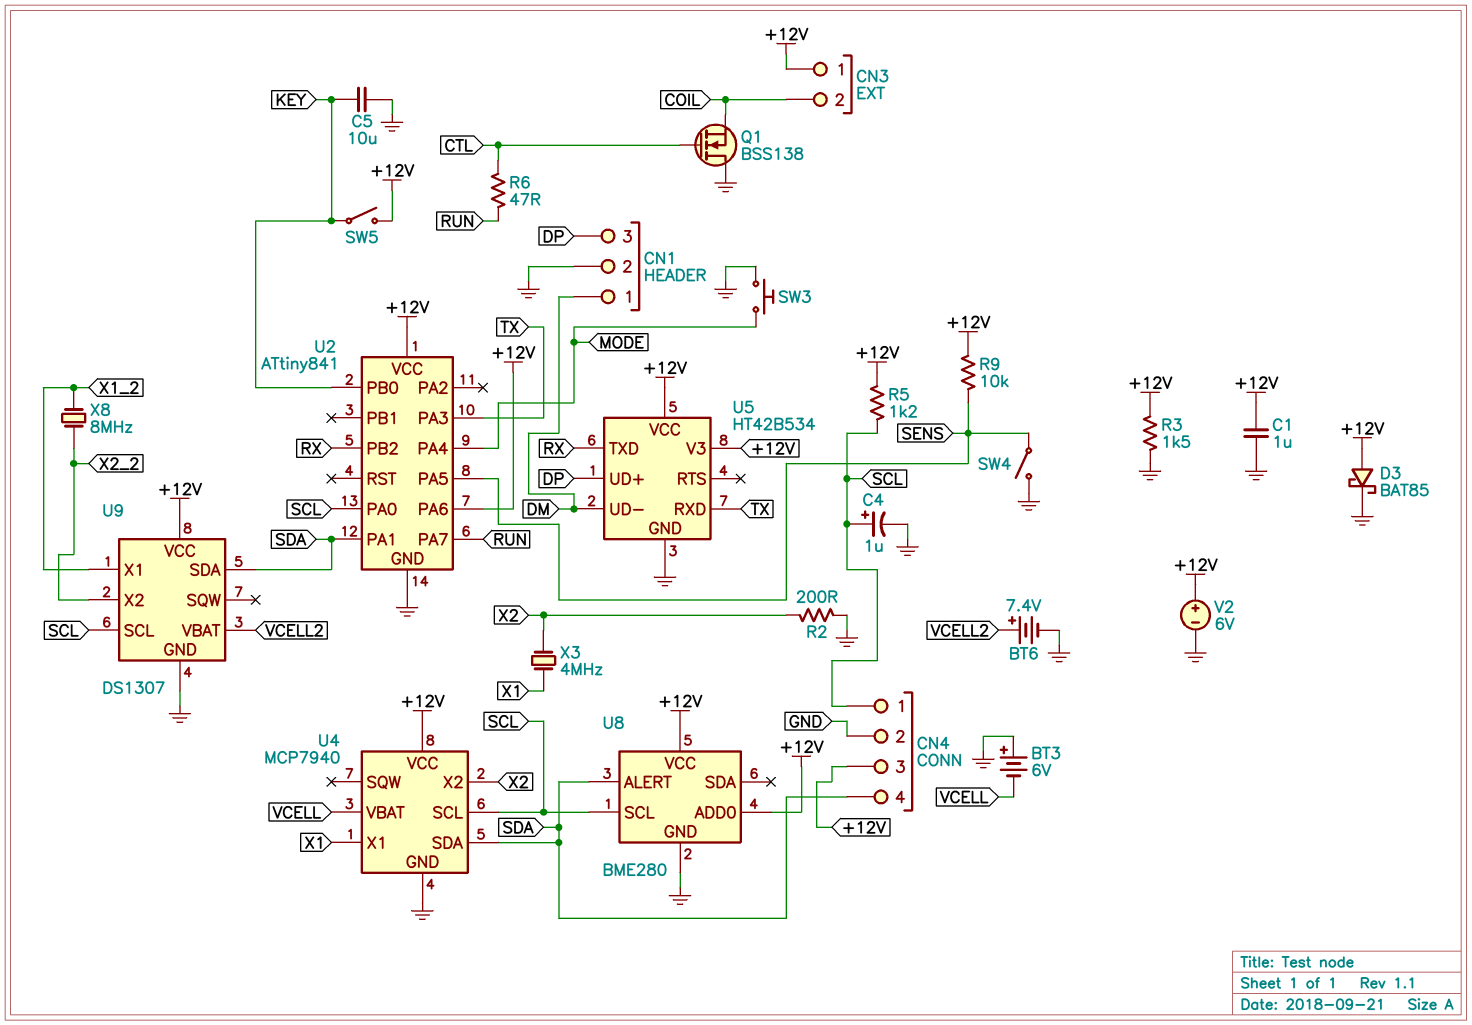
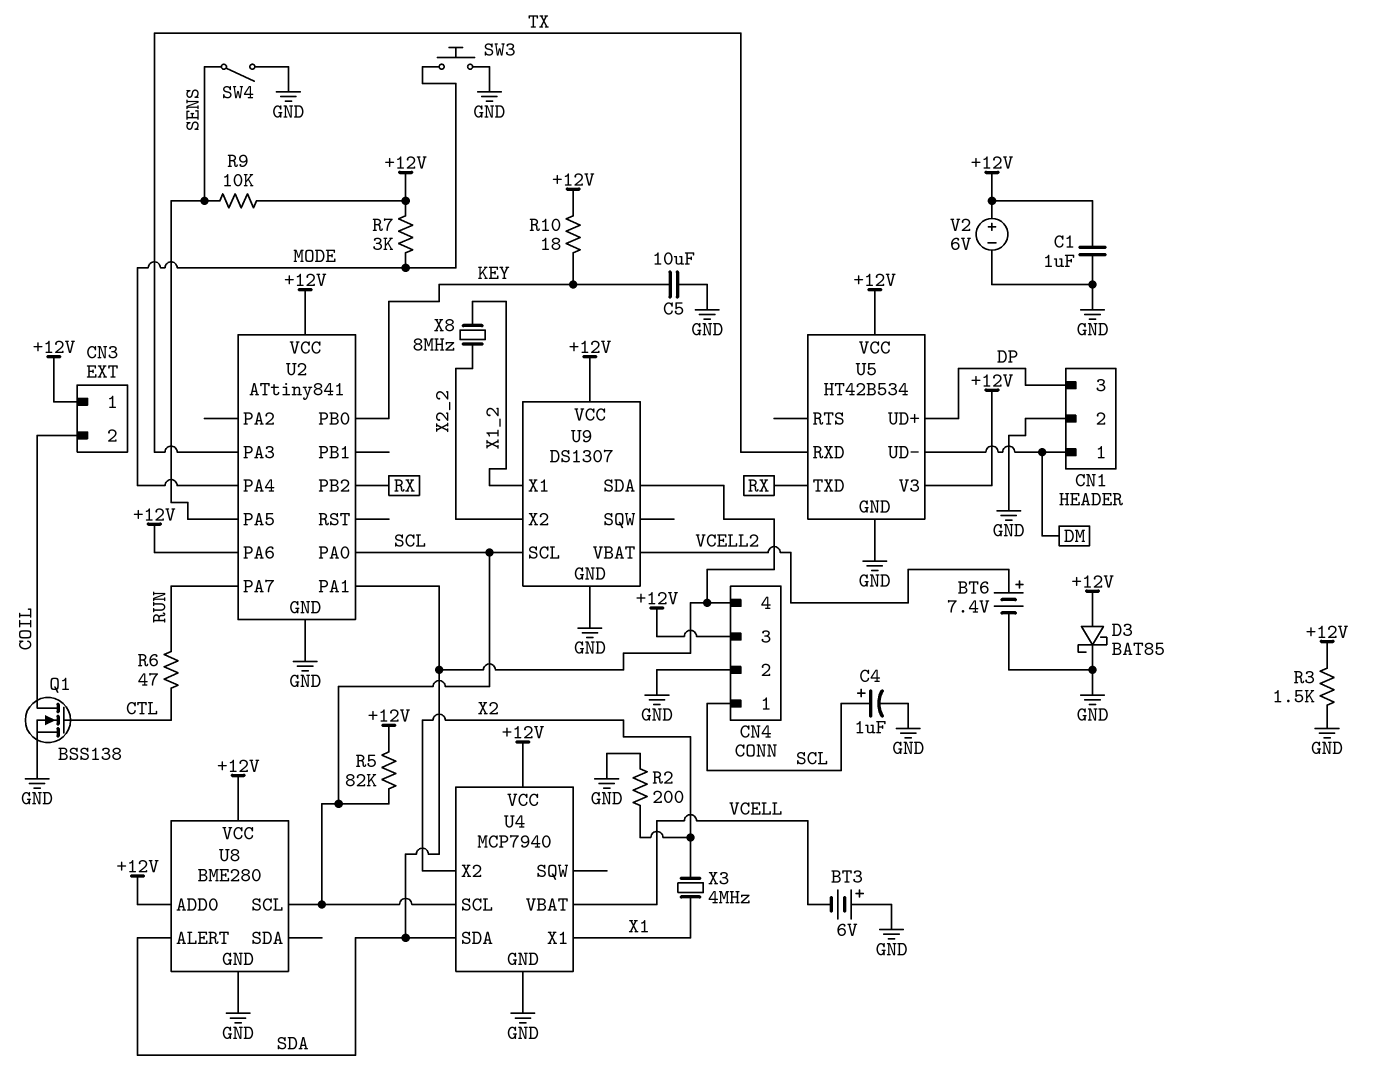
Q1: NMOS BSS138 (G CTL, D GND, S COIL) -> NMOS BSS138 (G CTL, D COIL, S GND)
R5: 1.2k (+12V, SCL) -> 82k (+12V, SCL)
R7: none -> 3k (+12V, MODE)
R10: none -> 18 (+12V, KEY)
SW5: switch (+12V, KEY) -> none

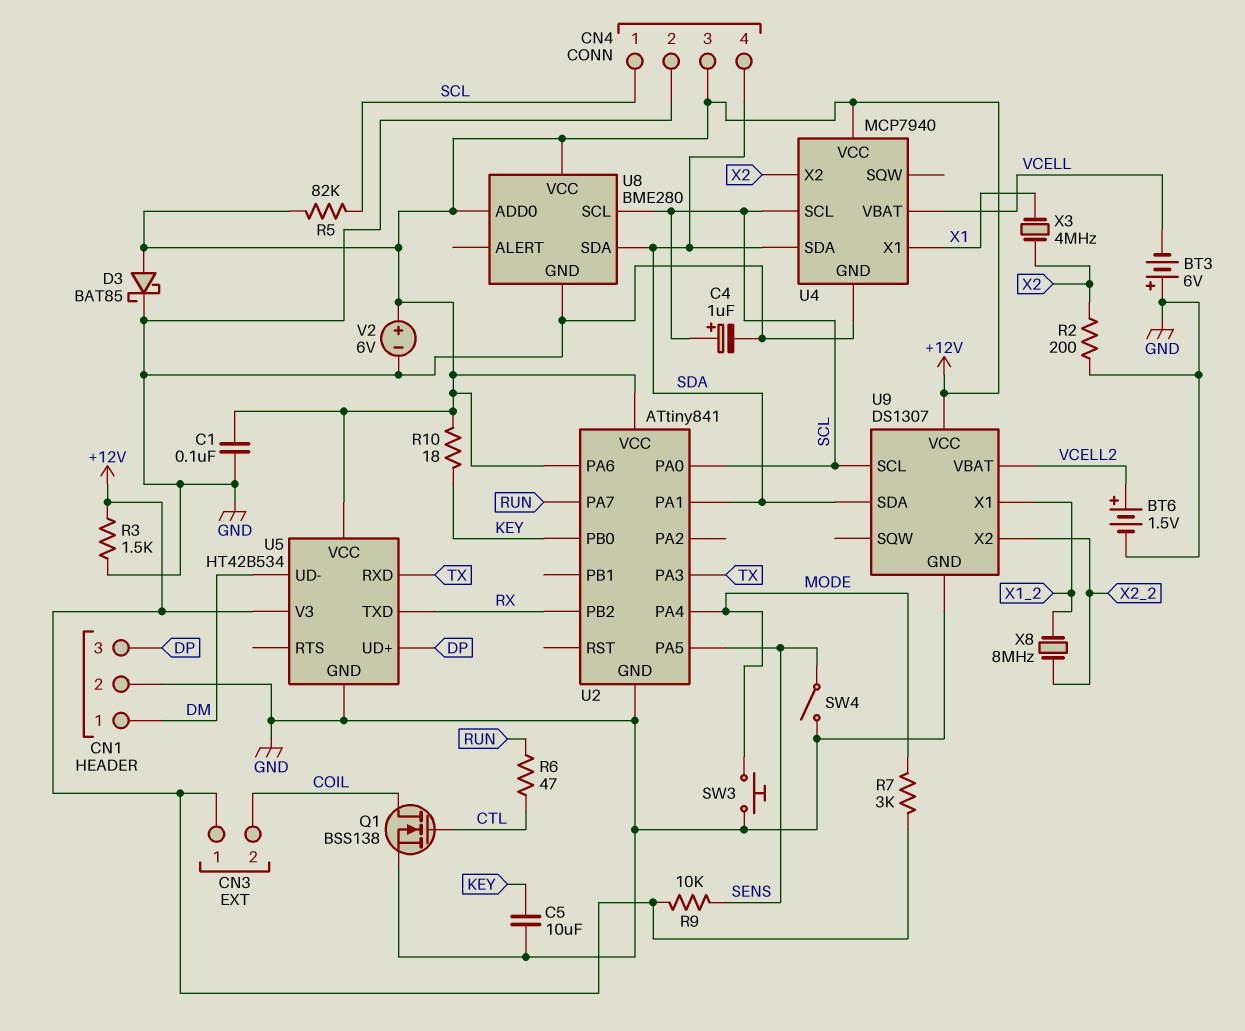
BT6: 7.4V (plus VCELL2, minus GND) -> 1.5V (plus VCELL2, minus GND)
C1: 1uF (+12V, GND) -> 100nF (+12V, GND)
U8 pin ALERT: SDA -> none
U8 pin SDA: none -> SDA

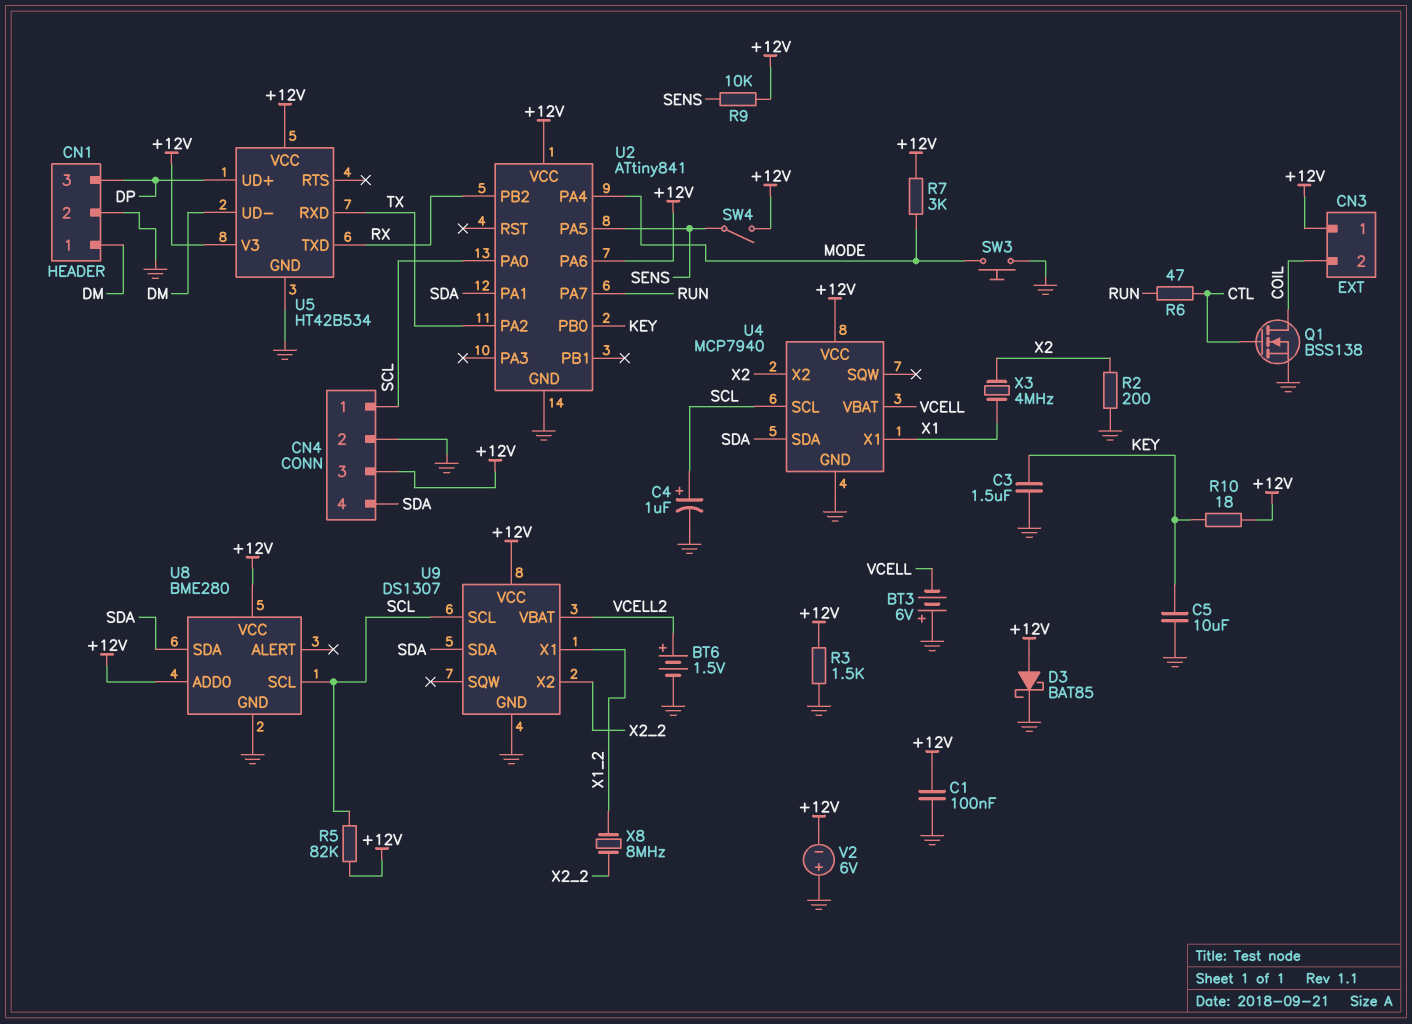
C3: none -> 1.5uF (GND, KEY)
SW4: switch (GND, SENS) -> switch (+12V, SENS)
U2 pin PA2: none -> TX
U2 pin PA3: TX -> none
V2: 6V (plus +12V, minus GND) -> 6V (plus GND, minus +12V)

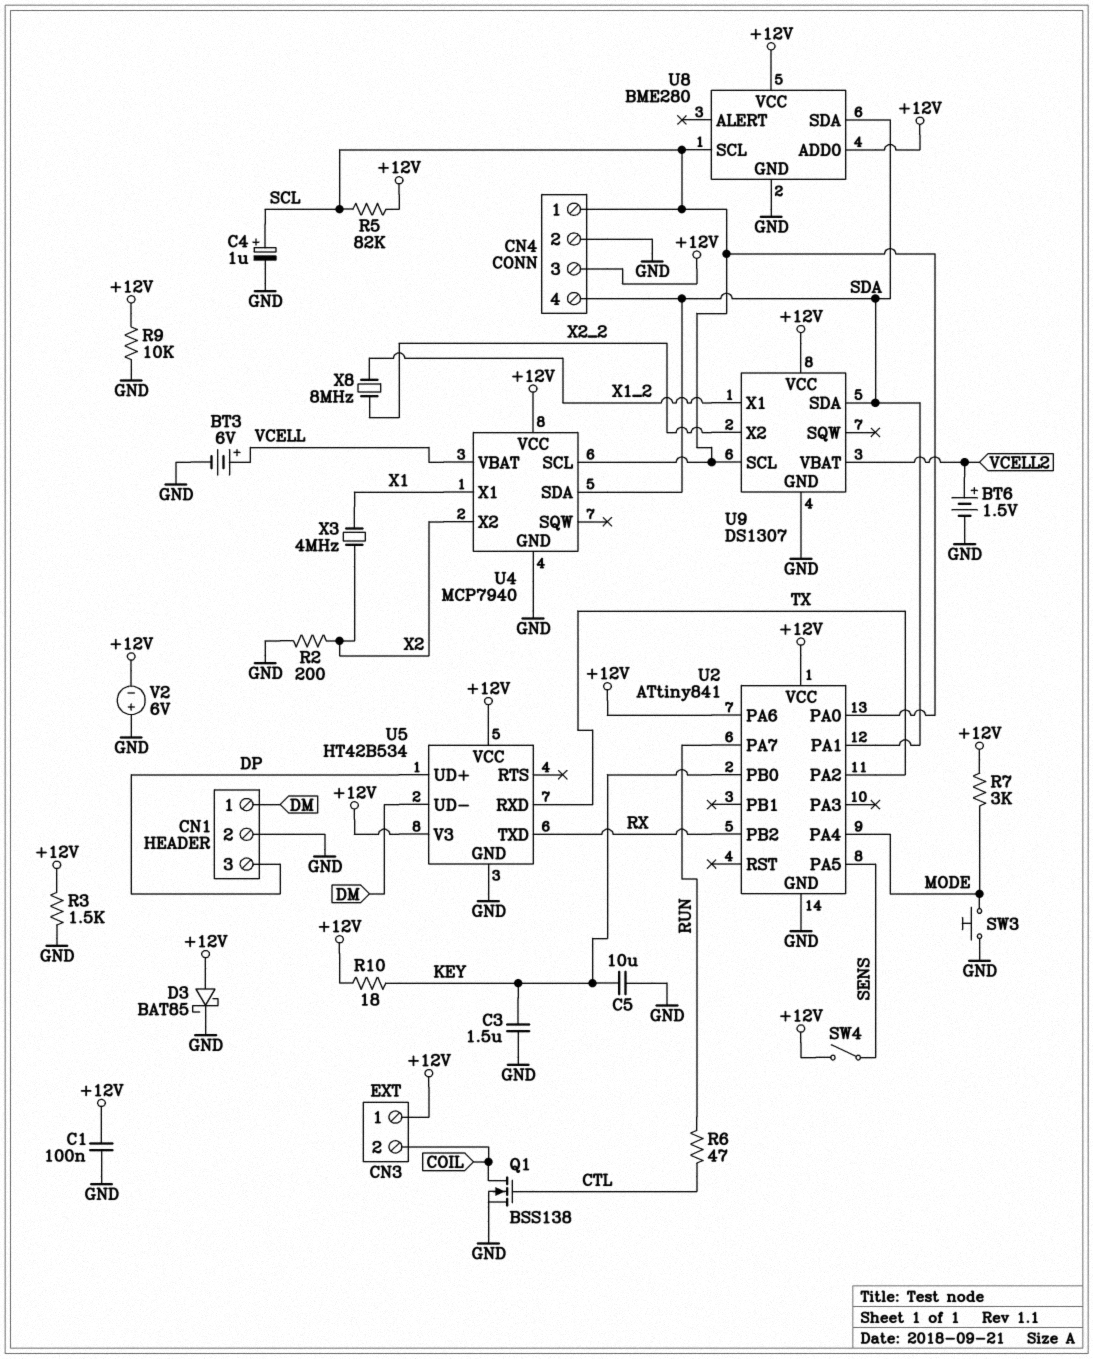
BT3: 6V (plus GND, minus VCELL) -> 6V (plus VCELL, minus GND)
R9: 10k (+12V, SENS) -> 10k (+12V, GND)

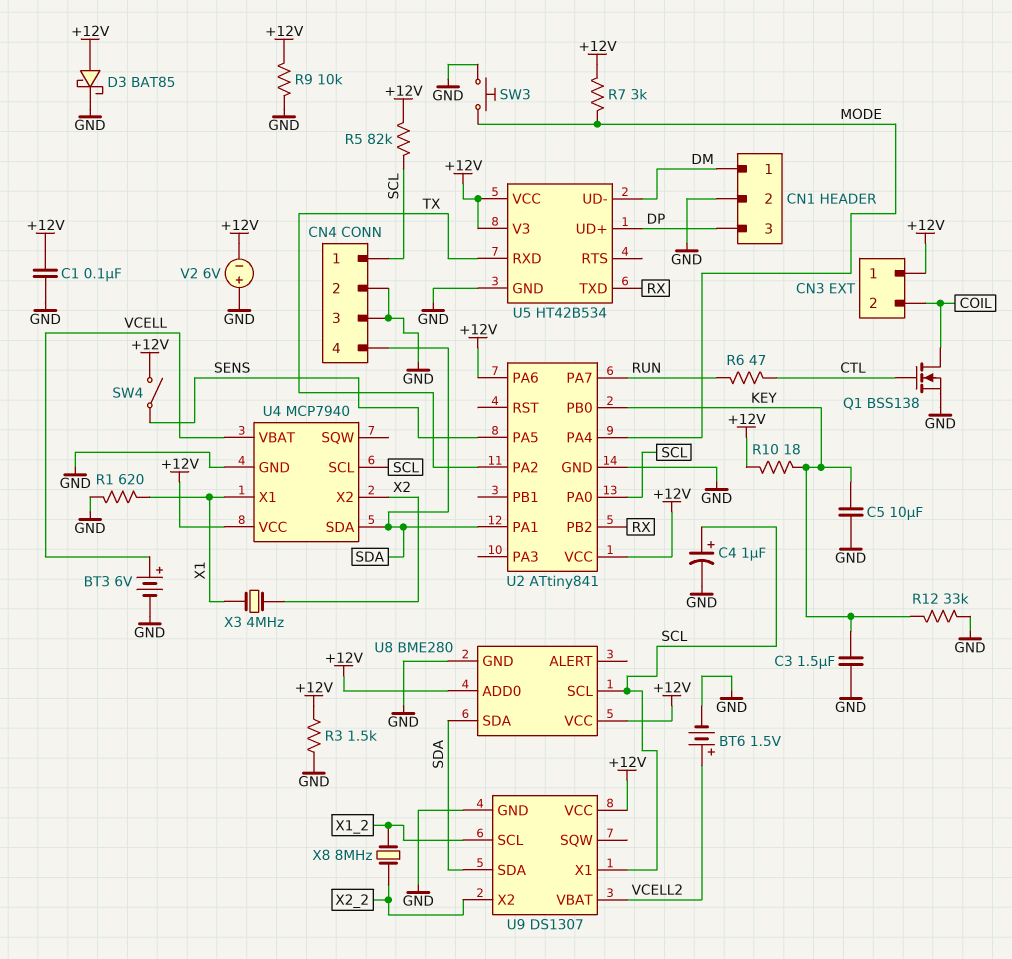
CN4 pin 3: +12V -> GND
R1: none -> 620 (GND, X1)
R2: 200 (GND, X2) -> none
R12: none -> 33k (GND, KEY)
U9 pin SCL: SCL -> X1_2
U9 pin X1: X1_2 -> SCL

